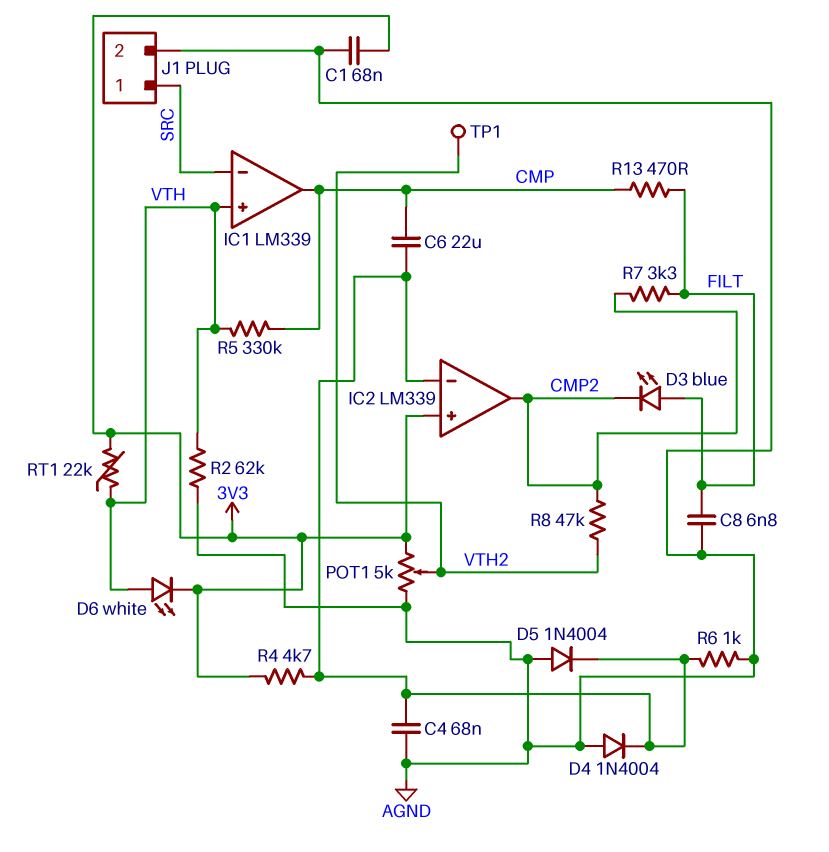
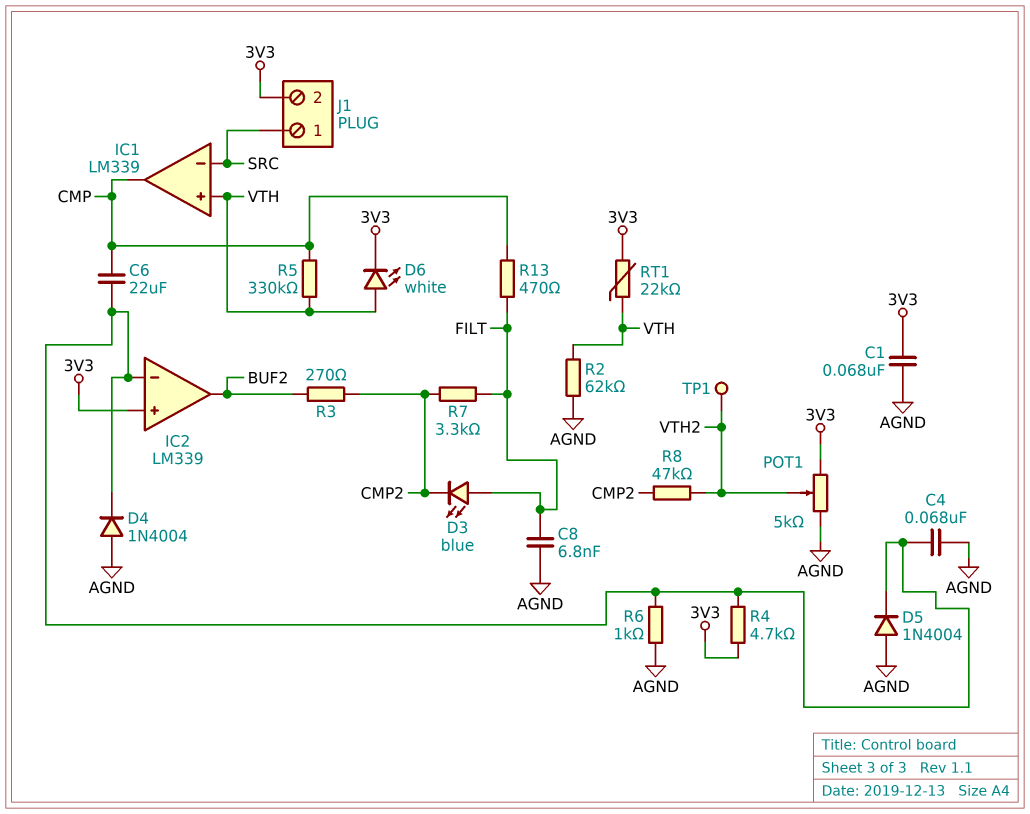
IC2 pin out: CMP2 -> BUF2
J1 pin 2: AGND -> 3V3
R3: none -> 270 (BUF2, CMP2)

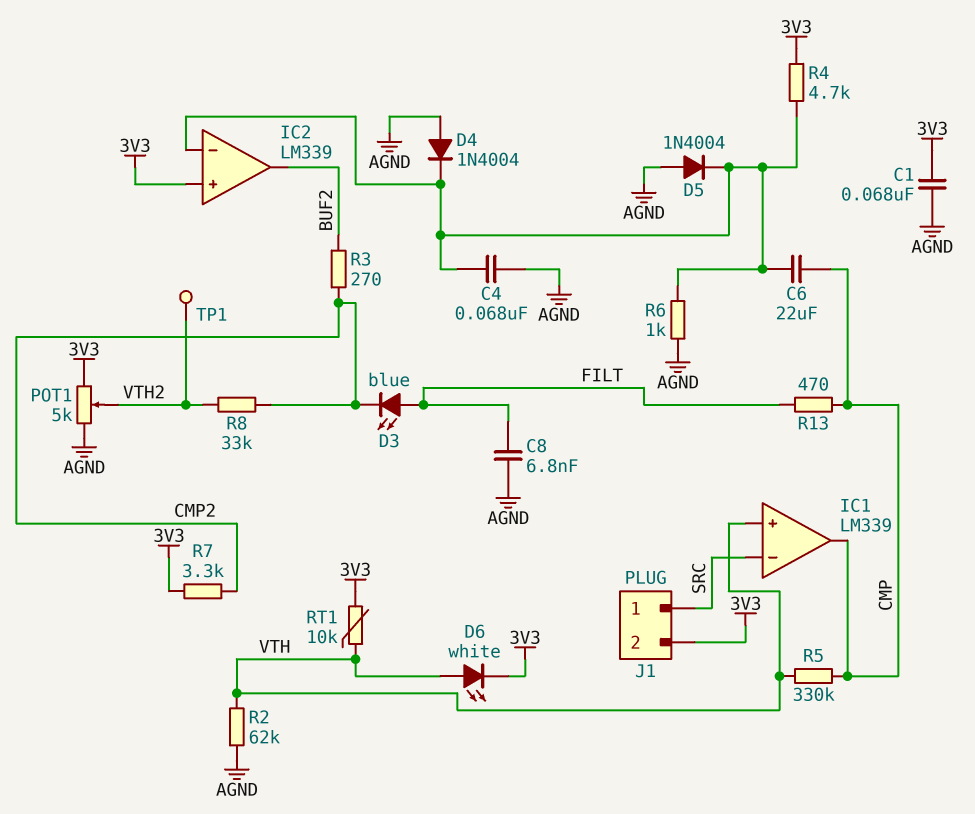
R7: 3.3k (CMP2, FILT) -> 3.3k (3V3, CMP2)
R8: 47k (CMP2, VTH2) -> 33k (CMP2, VTH2)
RT1: 22k (3V3, VTH) -> 10k (3V3, VTH)

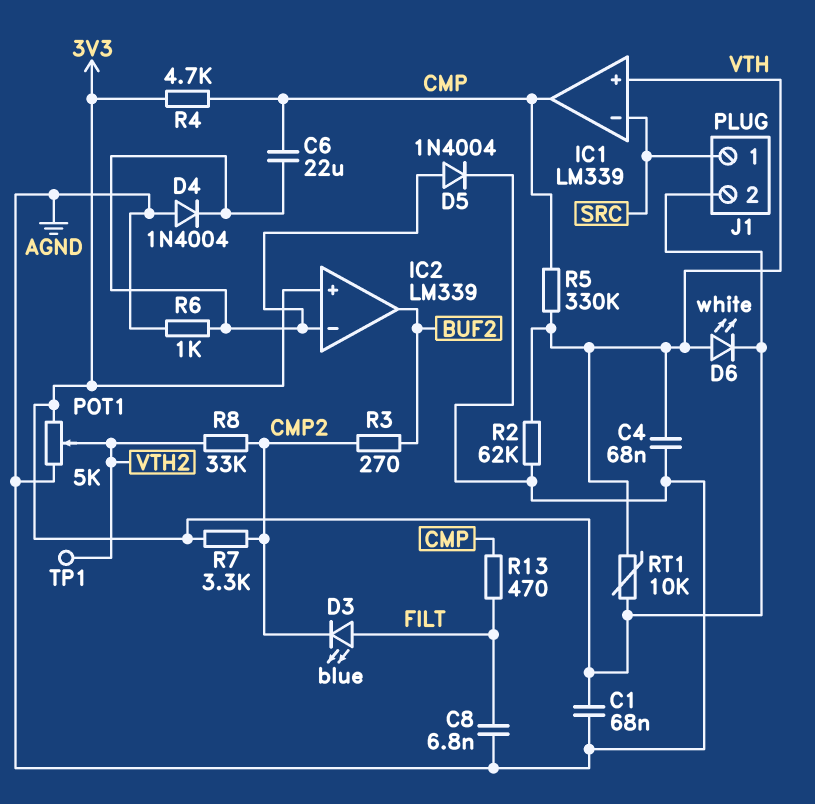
C4: 68nF (AGND, IC2/in-) -> 68nF (AGND, VTH)
D5: diode 1N4004 (A AGND, K IC2/in-) -> diode 1N4004 (A IC2/in-, K AGND)
R4: 4.7k (3V3, IC2/in-) -> 4.7k (3V3, CMP)

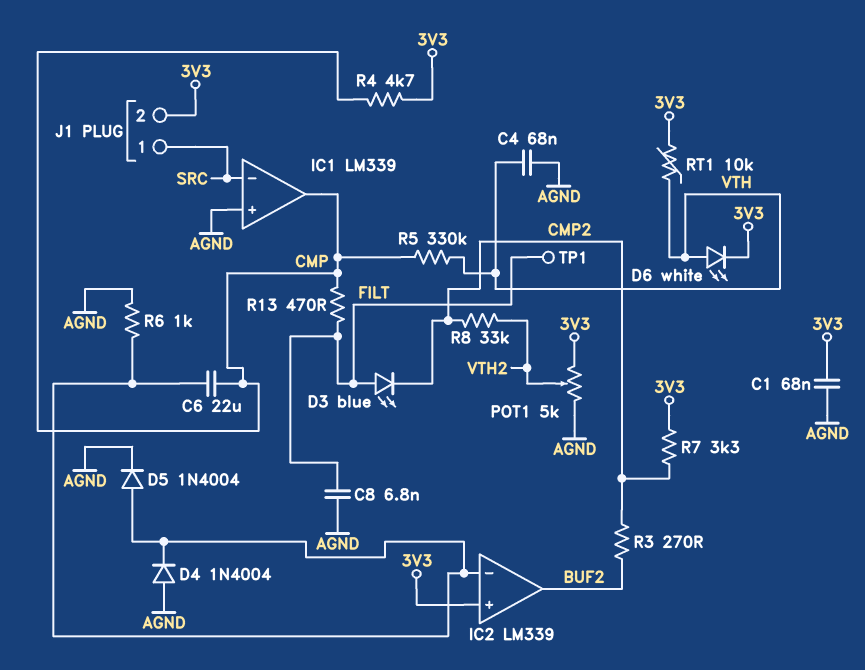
IC1 pin in+: VTH -> AGND
R2: 62k (AGND, VTH) -> none
TP1: test point (VTH2) -> test point (FILT)

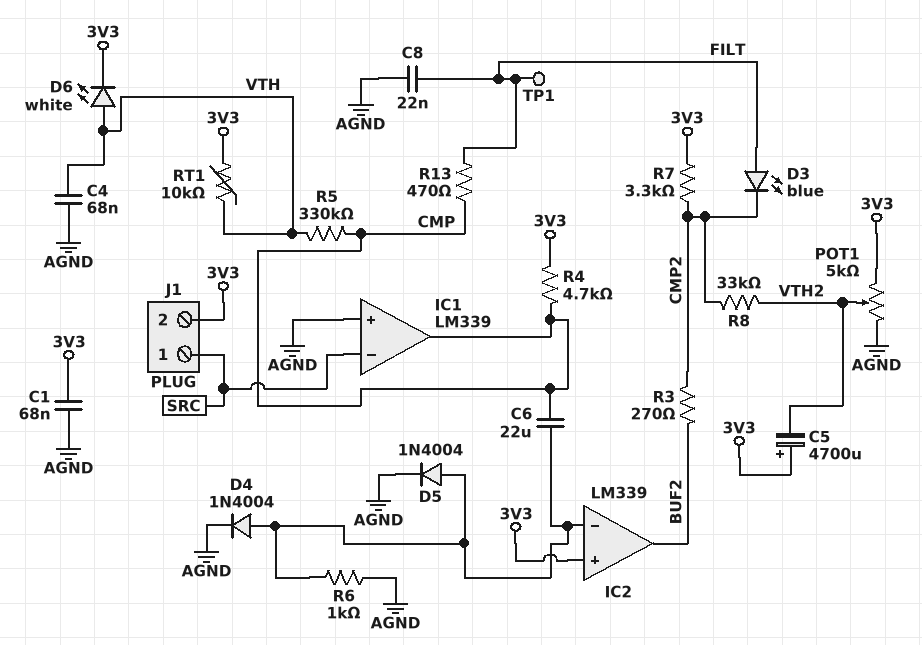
C5: none -> 4700uF (plus 3V3, minus VTH2)
C8: 6.8nF (AGND, FILT) -> 22nF (AGND, FILT)
D4: diode 1N4004 (A AGND, K IC2/in-) -> diode 1N4004 (A IC2/in-, K AGND)

